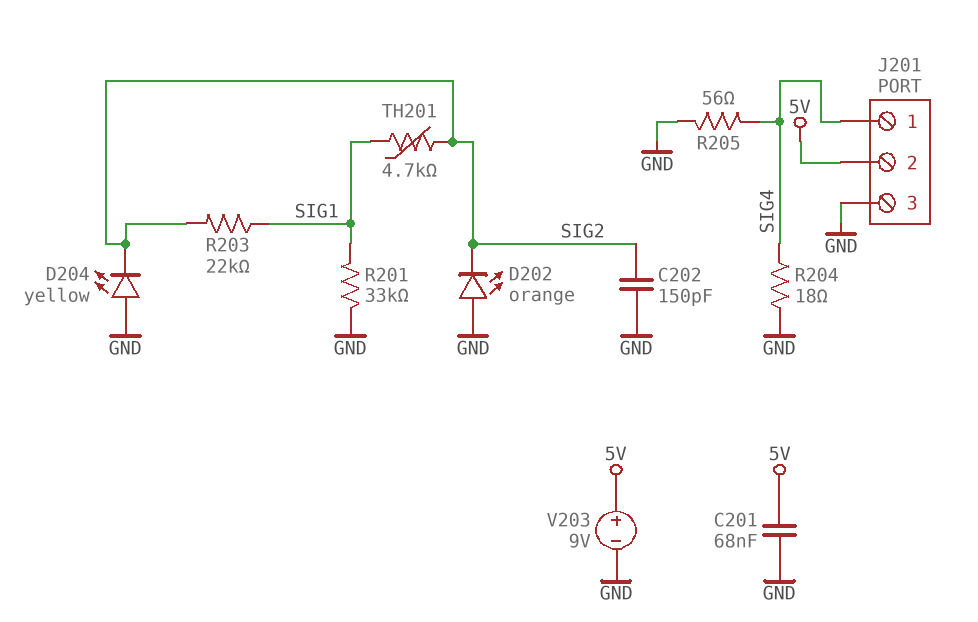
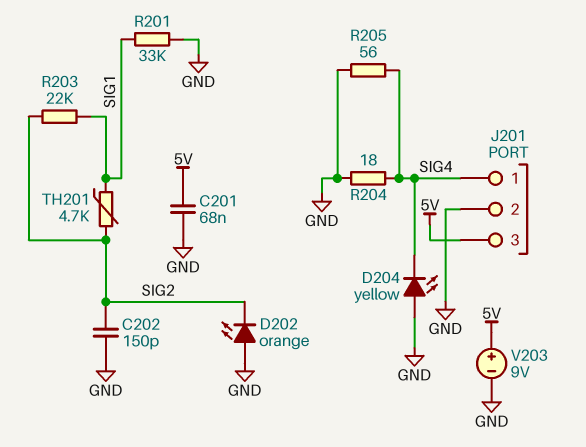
D204: LED yellow (A GND, K SIG2) -> LED yellow (A GND, K SIG4)
J201 pin 2: 5V -> GND
J201 pin 3: GND -> 5V

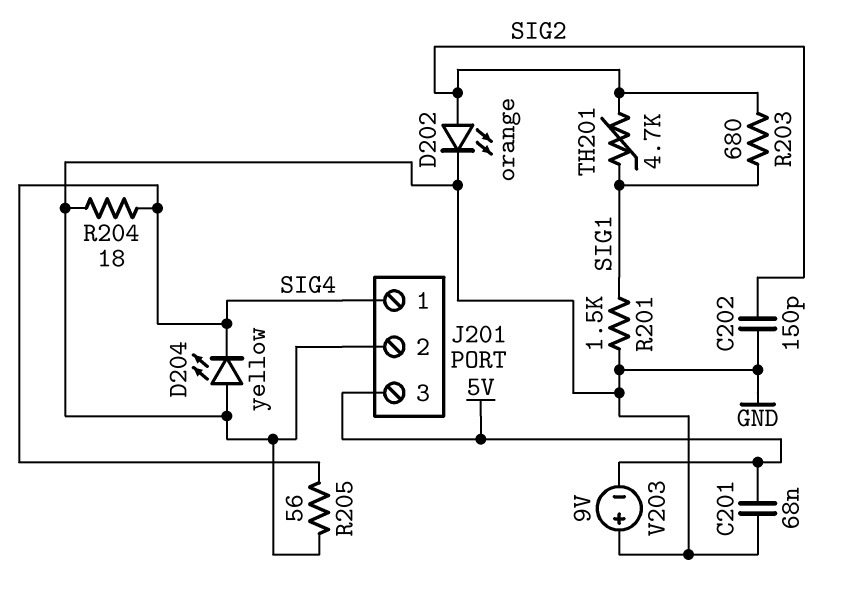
D202: LED orange (A GND, K SIG2) -> LED orange (A SIG2, K GND)
R201: 33k (GND, SIG1) -> 1.5k (GND, SIG1)
R203: 22k (SIG1, SIG2) -> 680 (SIG1, SIG2)
V203: 9V (plus 5V, minus GND) -> 9V (plus GND, minus 5V)

